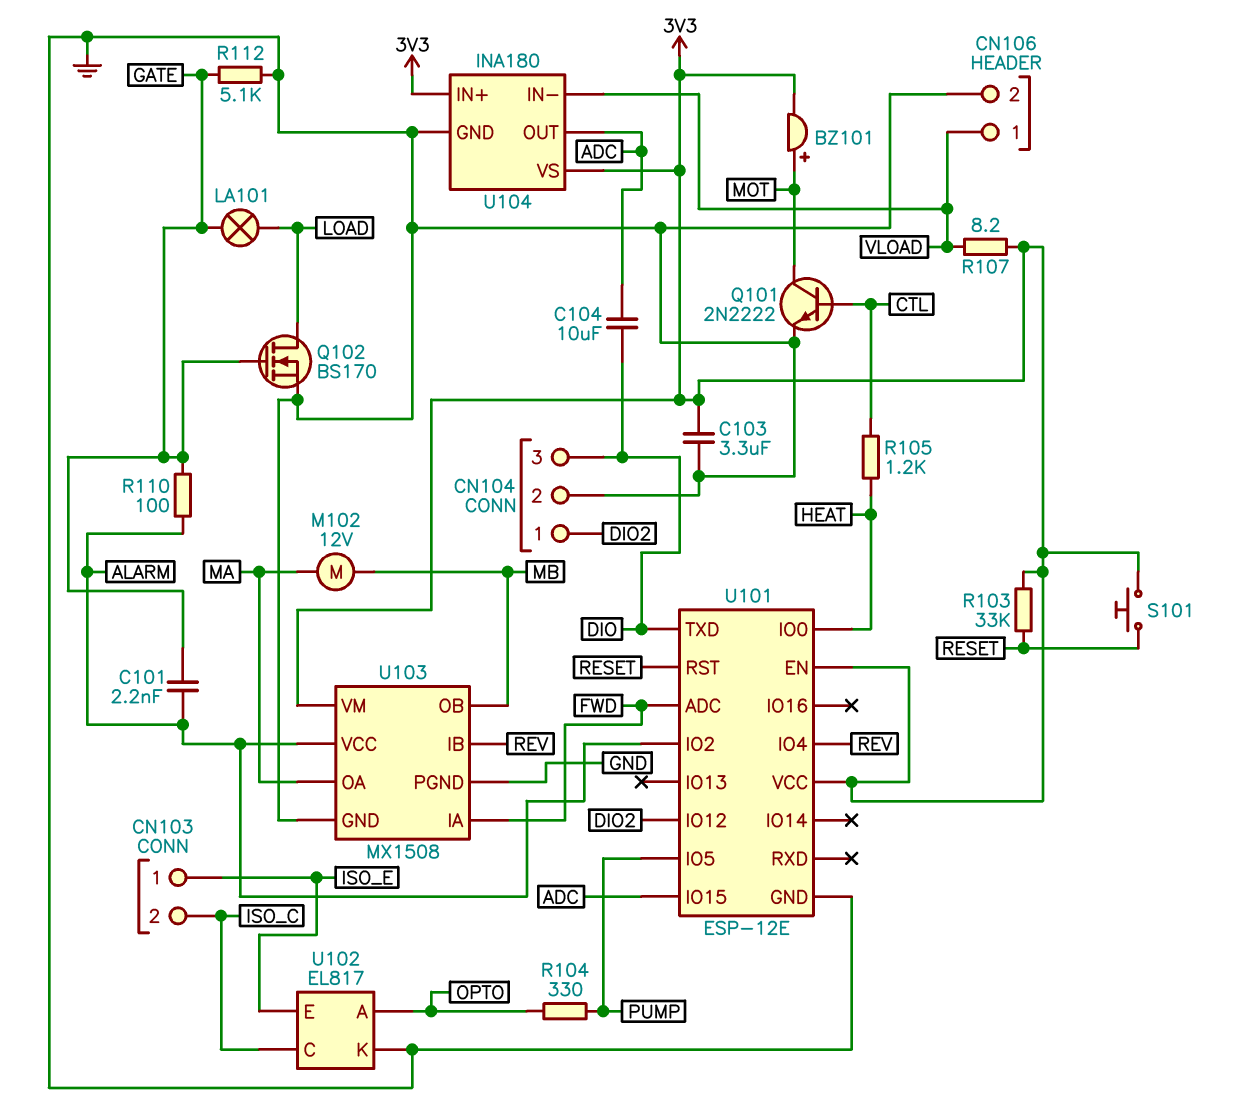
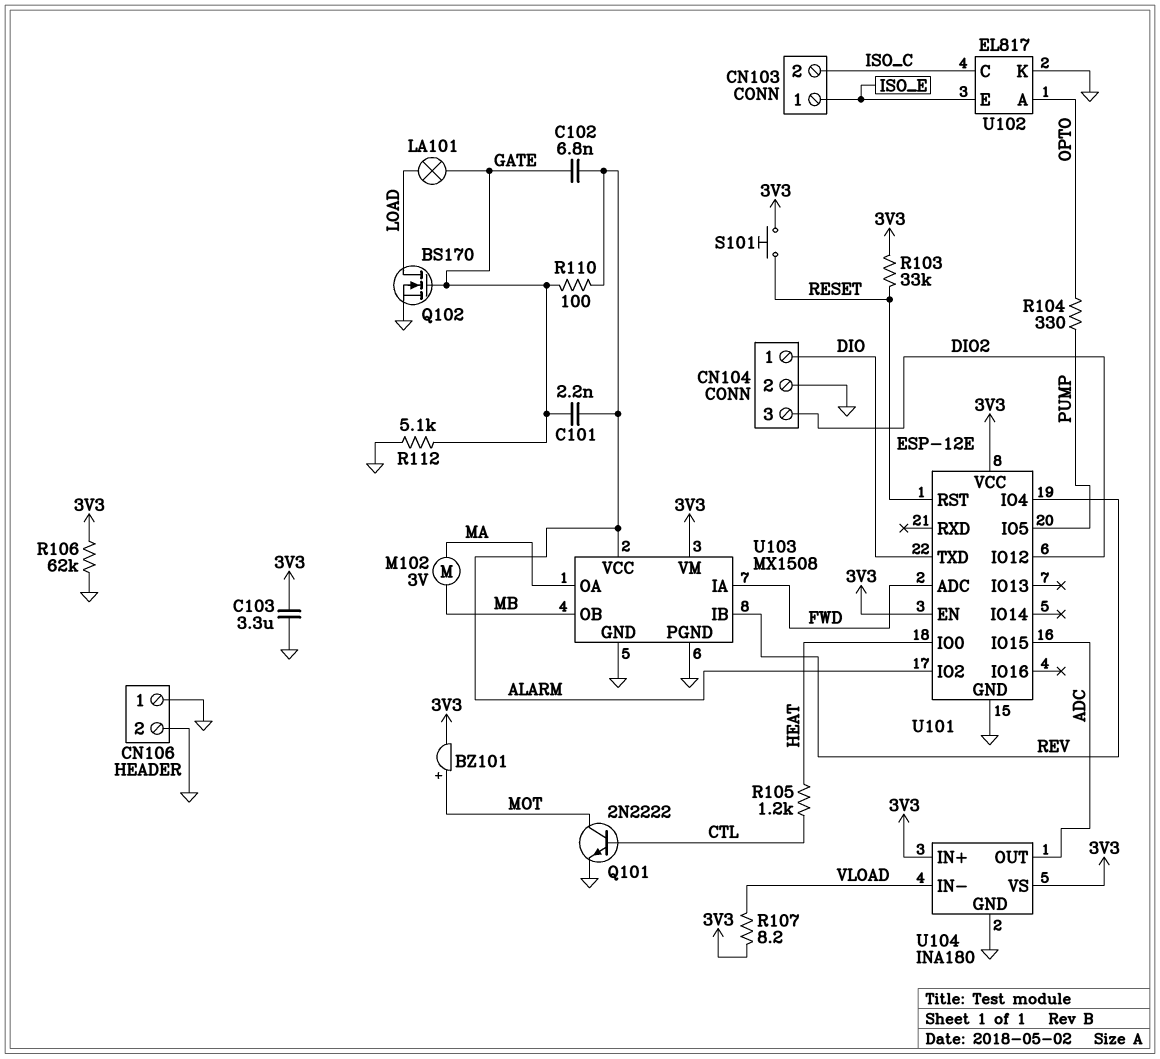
C102: none -> 6.8nF (ALARM, GATE)
C104: 10uF (ADC, DIO) -> none
CN104 pin 1: DIO2 -> DIO
CN104 pin 3: DIO -> DIO2
CN106 pin 1: VLOAD -> GND
M102: motor 12V (MA, MB) -> motor 3V (MA, MB)
R106: none -> 62k (3V3, GND)

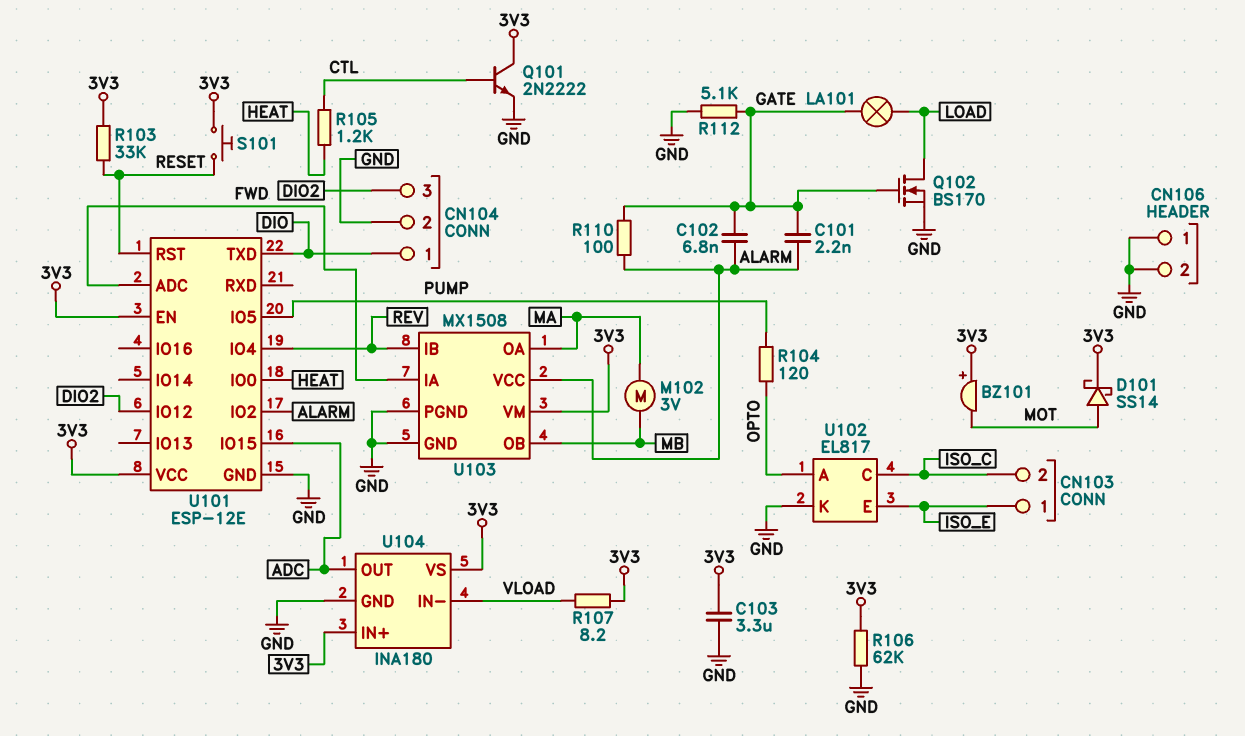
BZ101: buzzer (plus MOT, minus 3V3) -> buzzer (plus 3V3, minus MOT)
D101: none -> schottky SS14 (A MOT, K 3V3)
Q101: NPN 2N2222 (B CTL, C MOT, E GND) -> NPN 2N2222 (B CTL, C 3V3, E GND)
R104: 330 (OPTO, PUMP) -> 120 (OPTO, PUMP)

